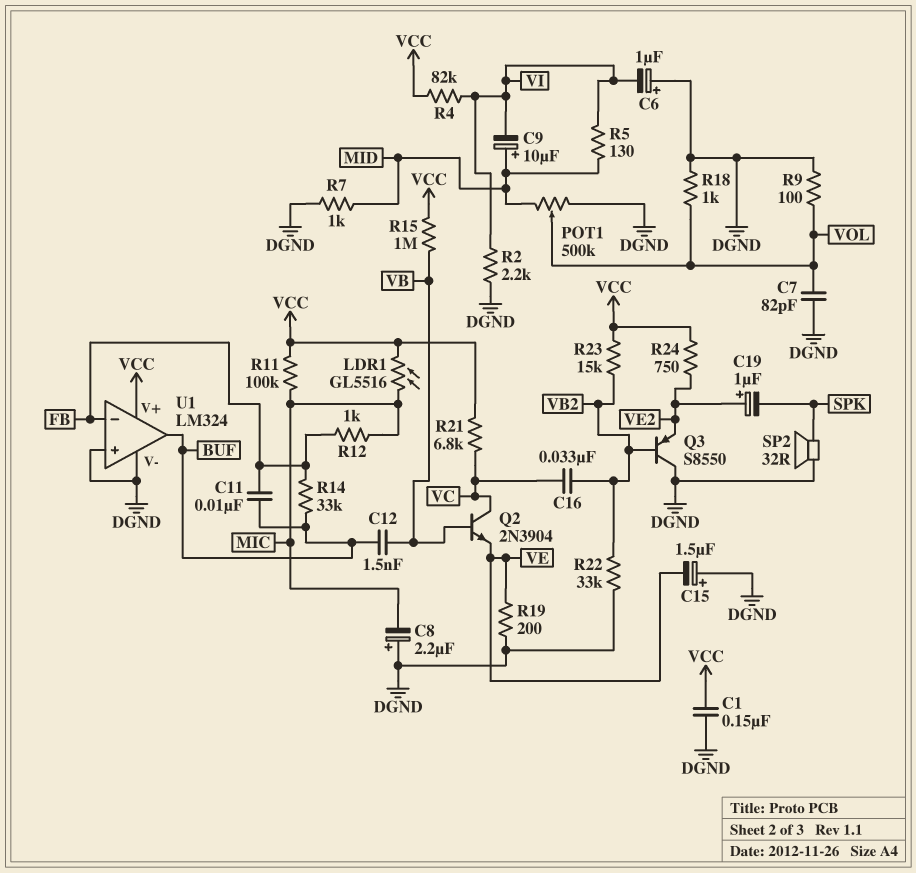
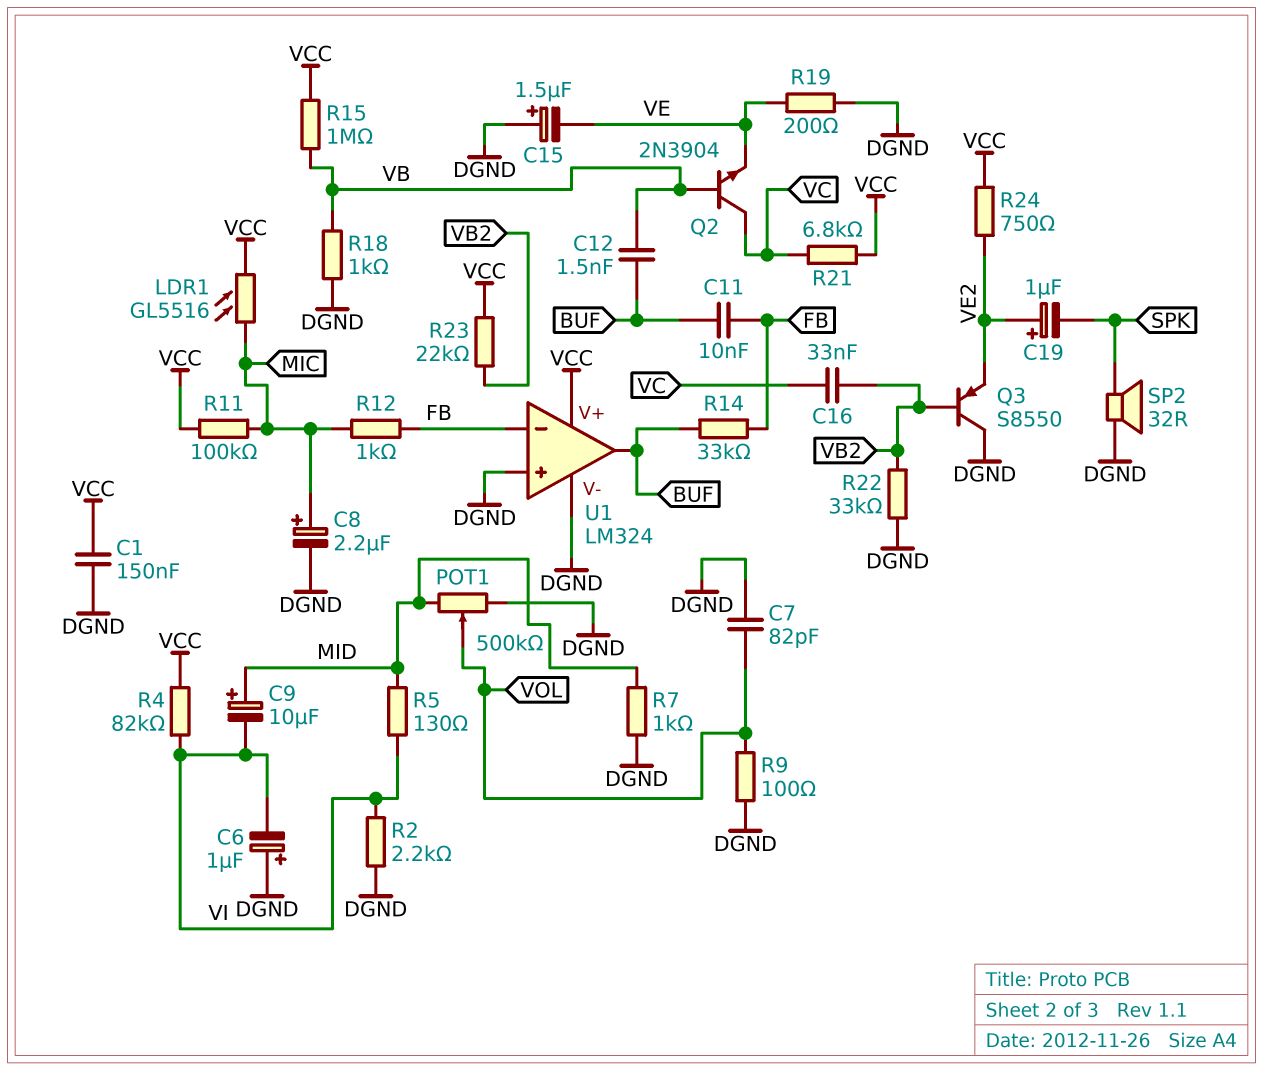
C8: 2.2uF (plus DGND, minus MIC) -> 2.2uF (plus MIC, minus DGND)
R18: 1k (DGND, VOL) -> 1k (DGND, VB)
R23: 15k (VB2, VCC) -> 22k (VB2, VCC)

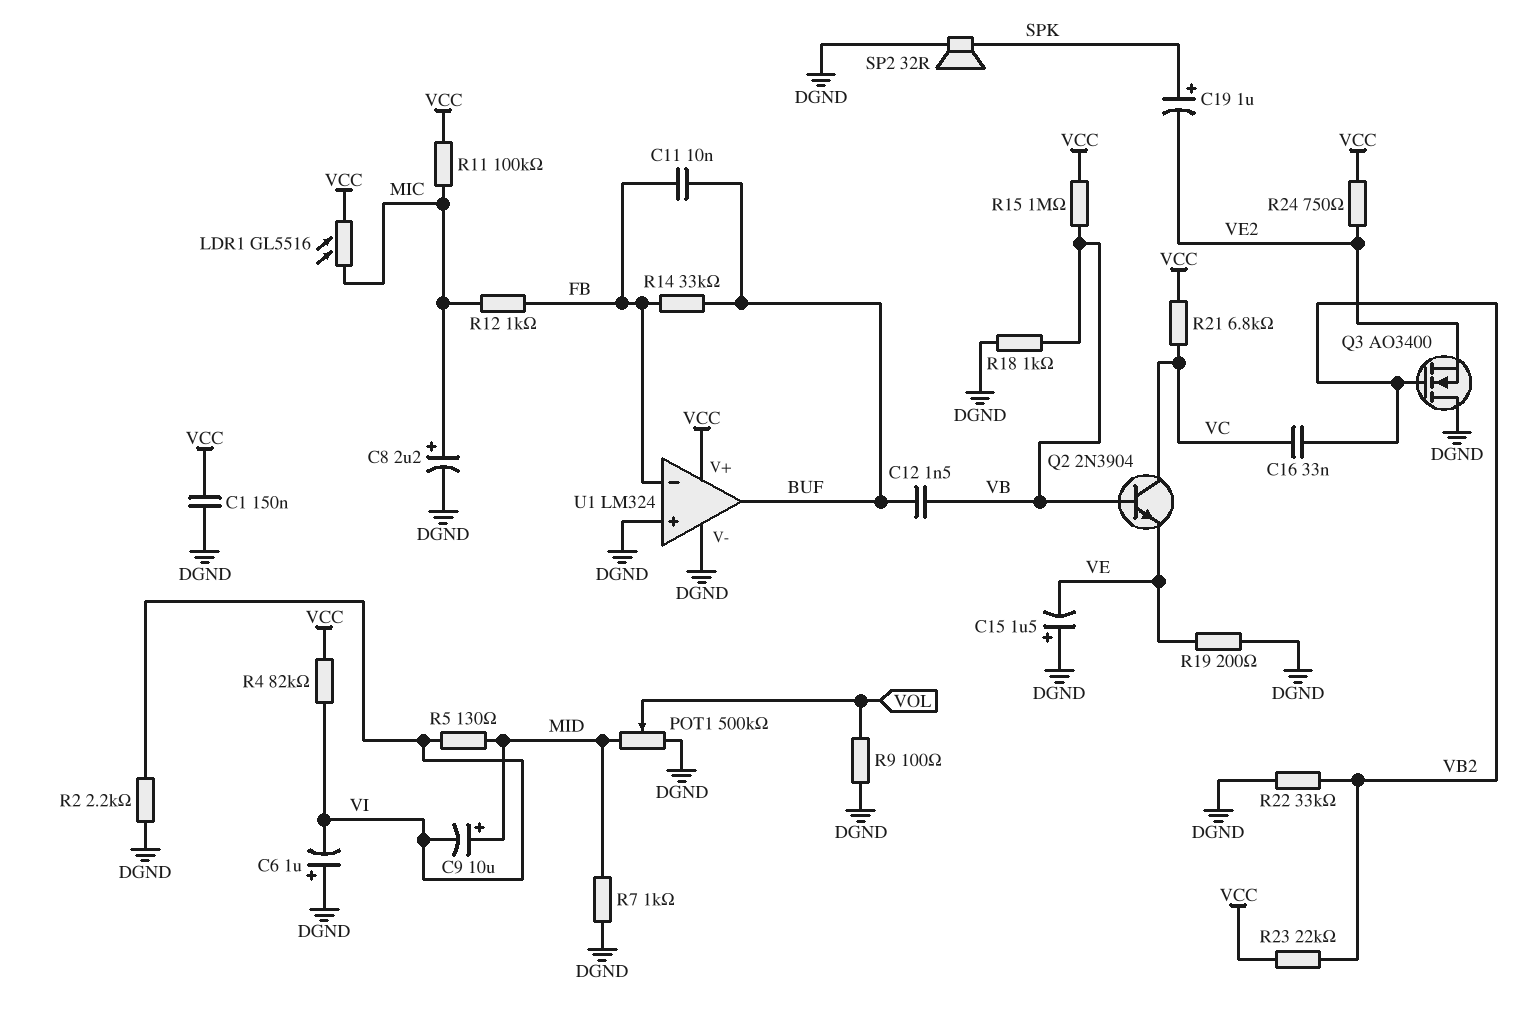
C7: 82pF (DGND, VOL) -> none
C19: 1uF (plus VE2, minus SPK) -> 1uF (plus SPK, minus VE2)
Q3: PNP S8550 (B VB2, C DGND, E VE2) -> NMOS AO3400 (G VB2, D DGND, S VE2)

